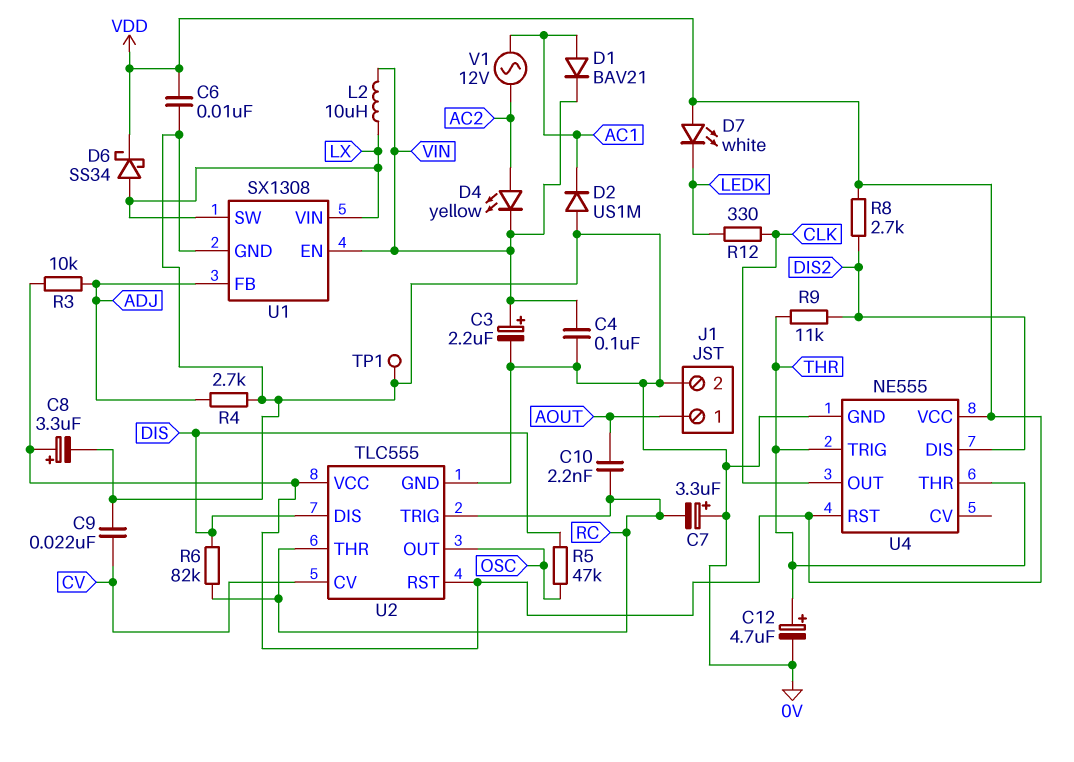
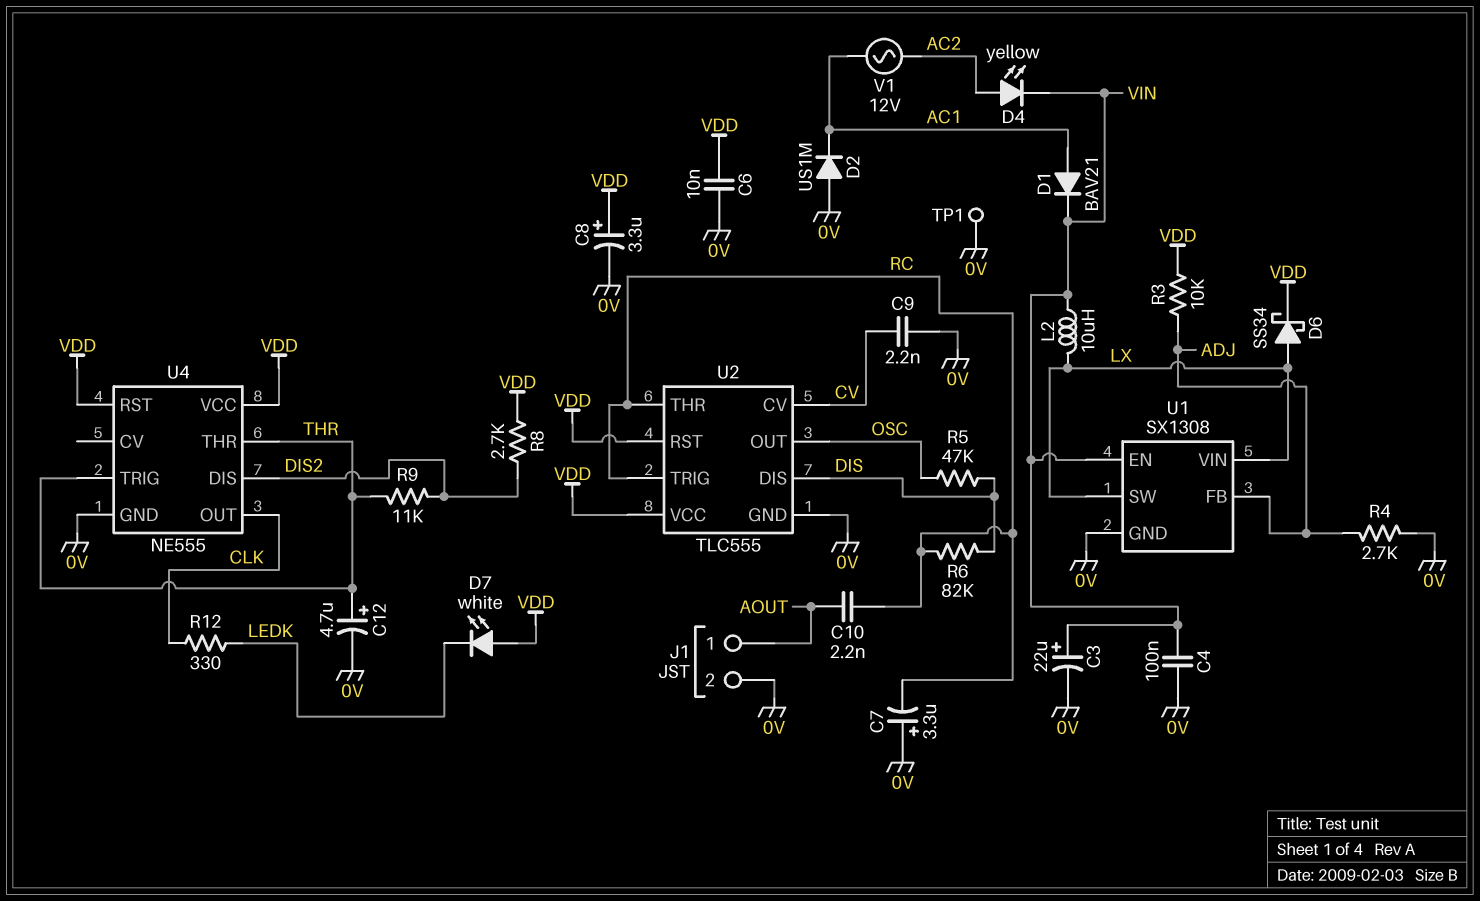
C3: 2.2uF (plus VIN, minus 0V) -> 22uF (plus VIN, minus 0V)
C9: 22nF (0V, CV) -> 2.2nF (0V, CV)

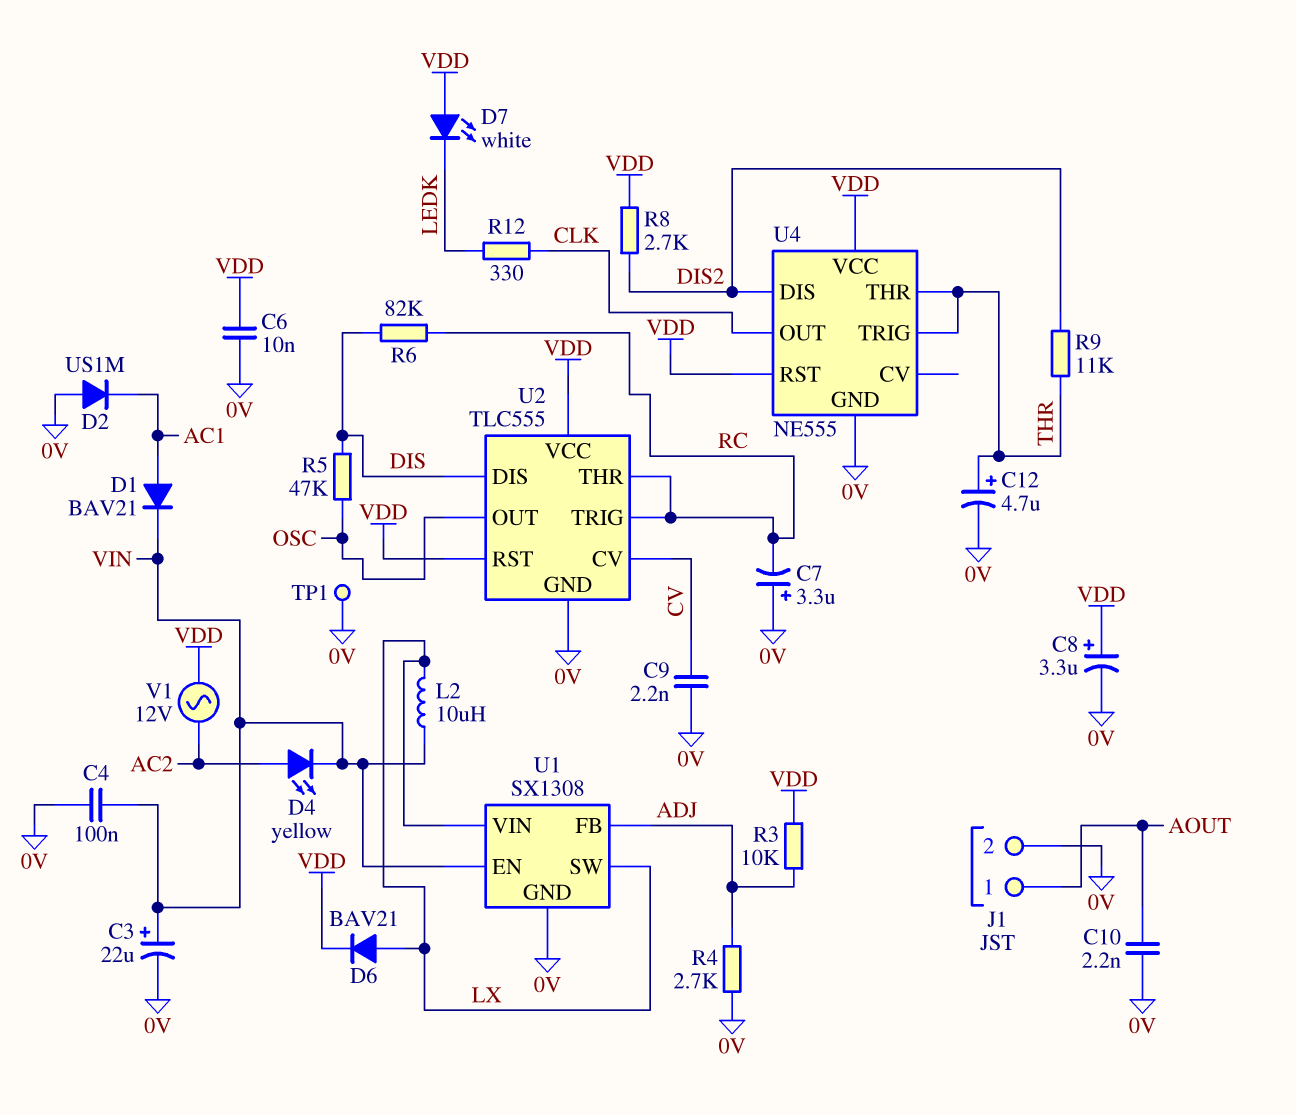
C10: 2.2nF (AOUT, RC) -> 2.2nF (0V, AOUT)
D6: schottky SS34 (A LX, K VDD) -> diode BAV21 (A LX, K VDD)
V1: AC 12V (AC1, AC2) -> AC 12V (AC2, VDD)

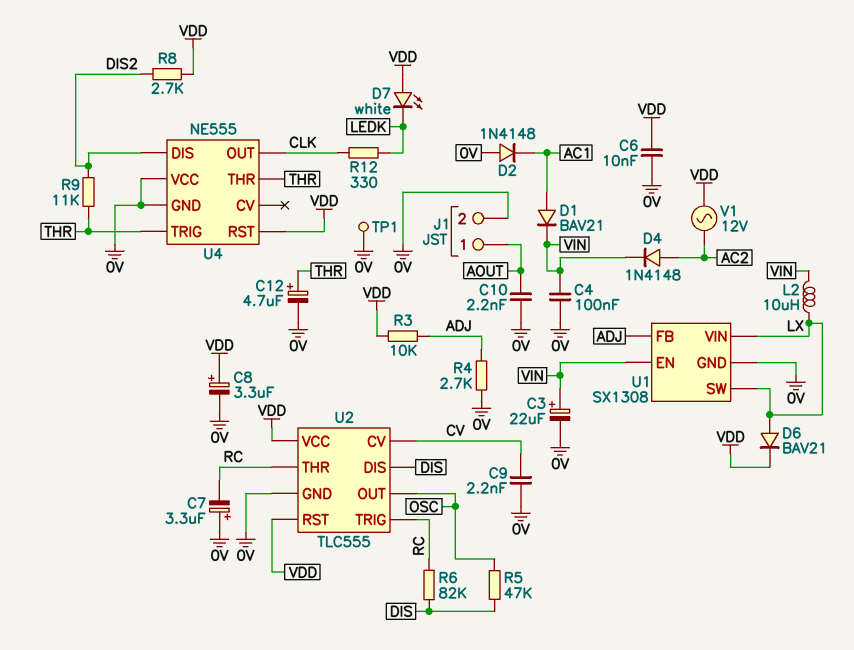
D2: diode US1M (A 0V, K AC1) -> diode 1N4148 (A 0V, K AC1)
D4: LED yellow (A AC2, K VIN) -> diode 1N4148 (A AC2, K VIN)
U4 pin VCC: VDD -> 0V

